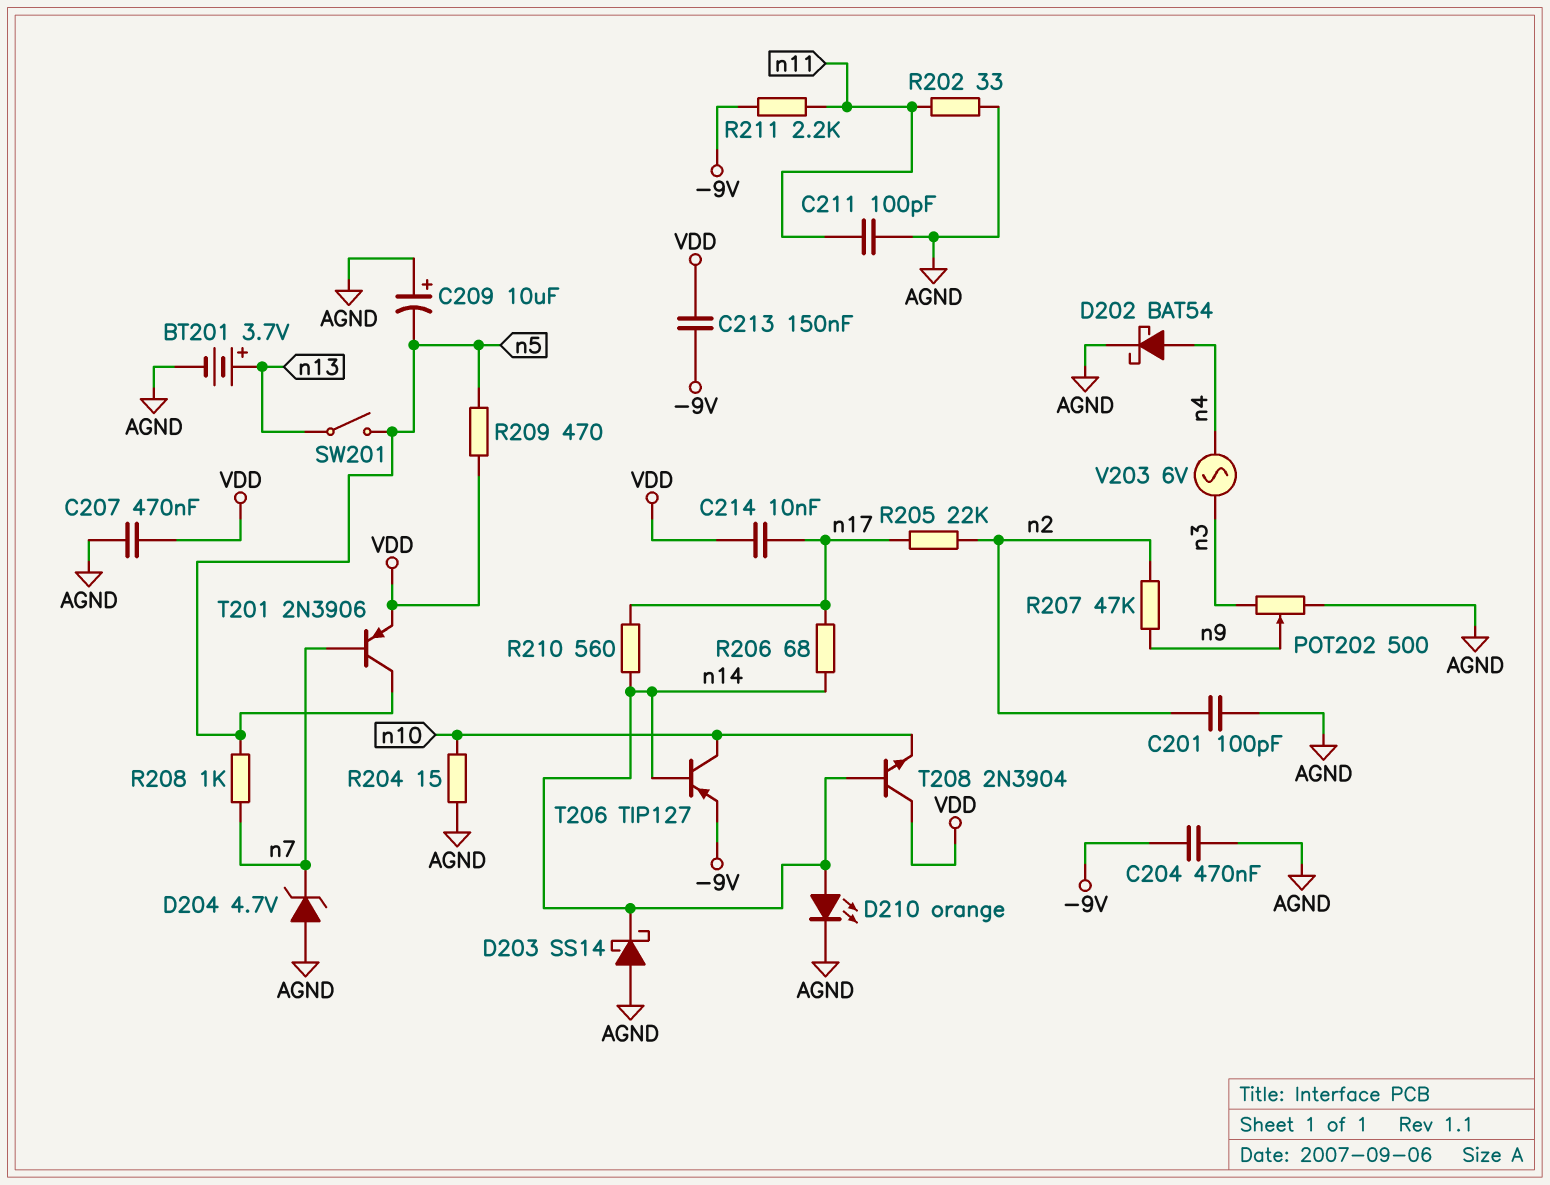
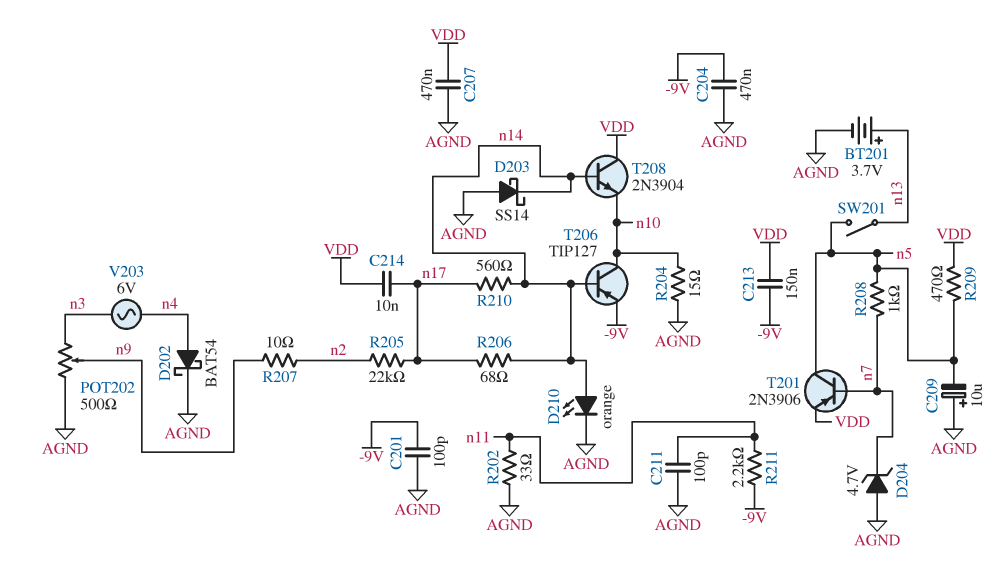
C201: 100pF (AGND, n2) -> 100pF (-9V, AGND)
R207: 47k (n2, n9) -> 10 (n2, n9)

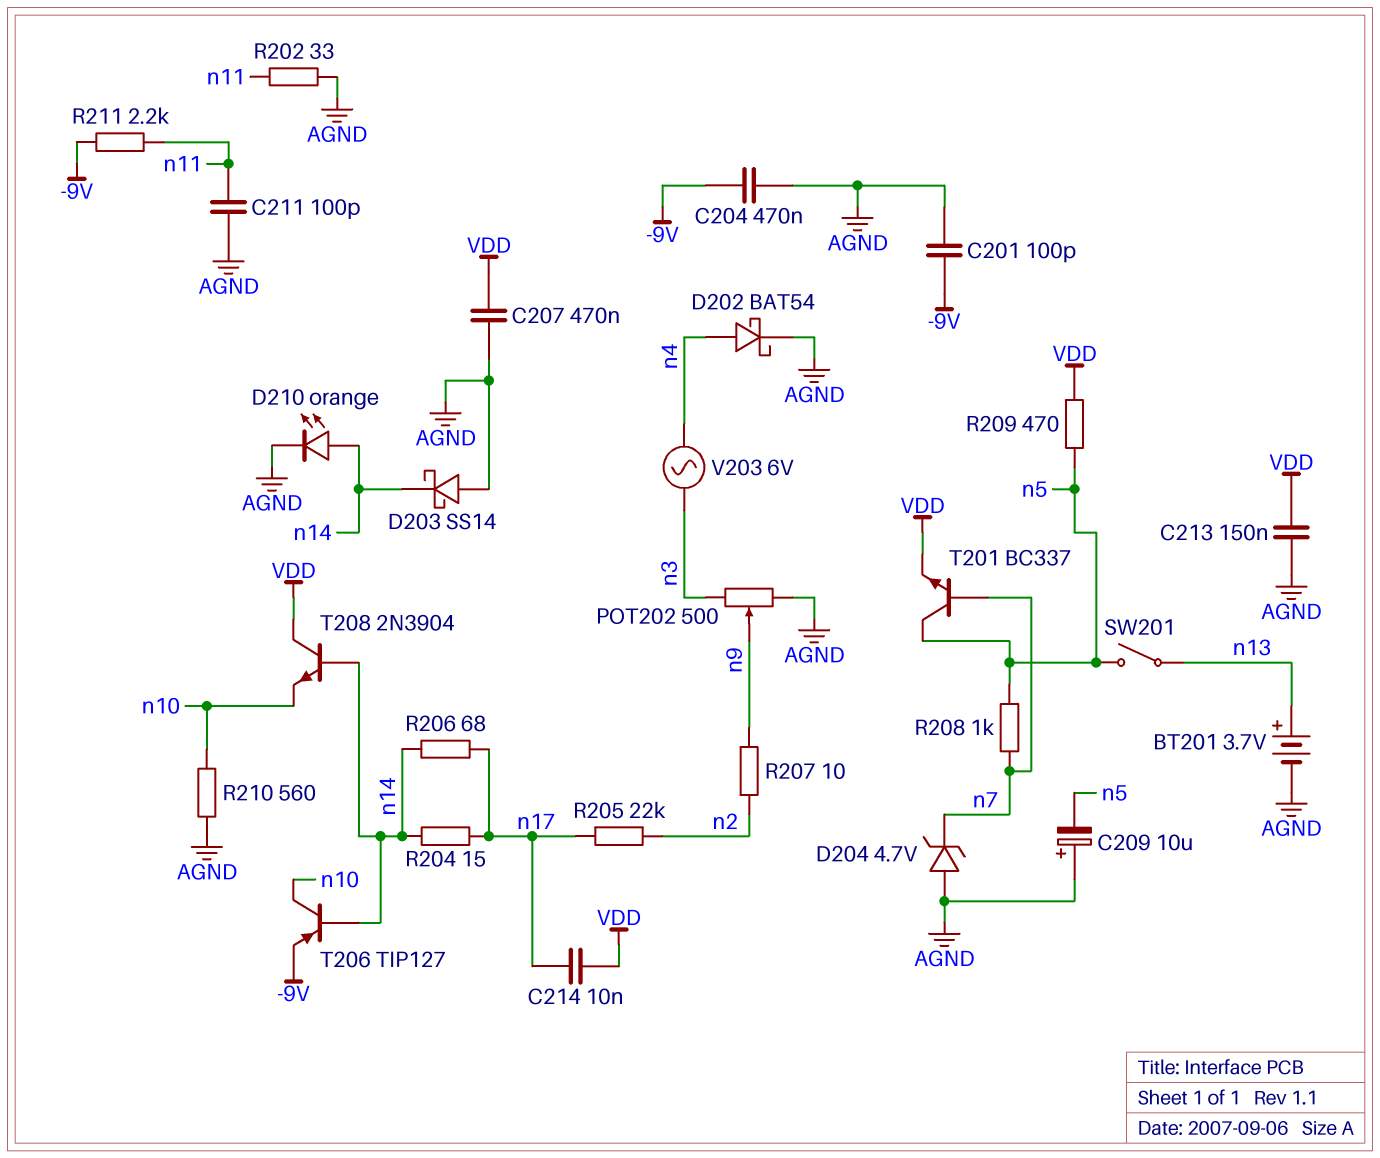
C213: 150nF (-9V, VDD) -> 150nF (AGND, VDD)
R204: 15 (AGND, n10) -> 15 (n14, n17)
R210: 560 (n14, n17) -> 560 (AGND, n10)
T201: PNP 2N3906 (B n7, C n5, E VDD) -> NPN BC337 (B n7, C n5, E VDD)

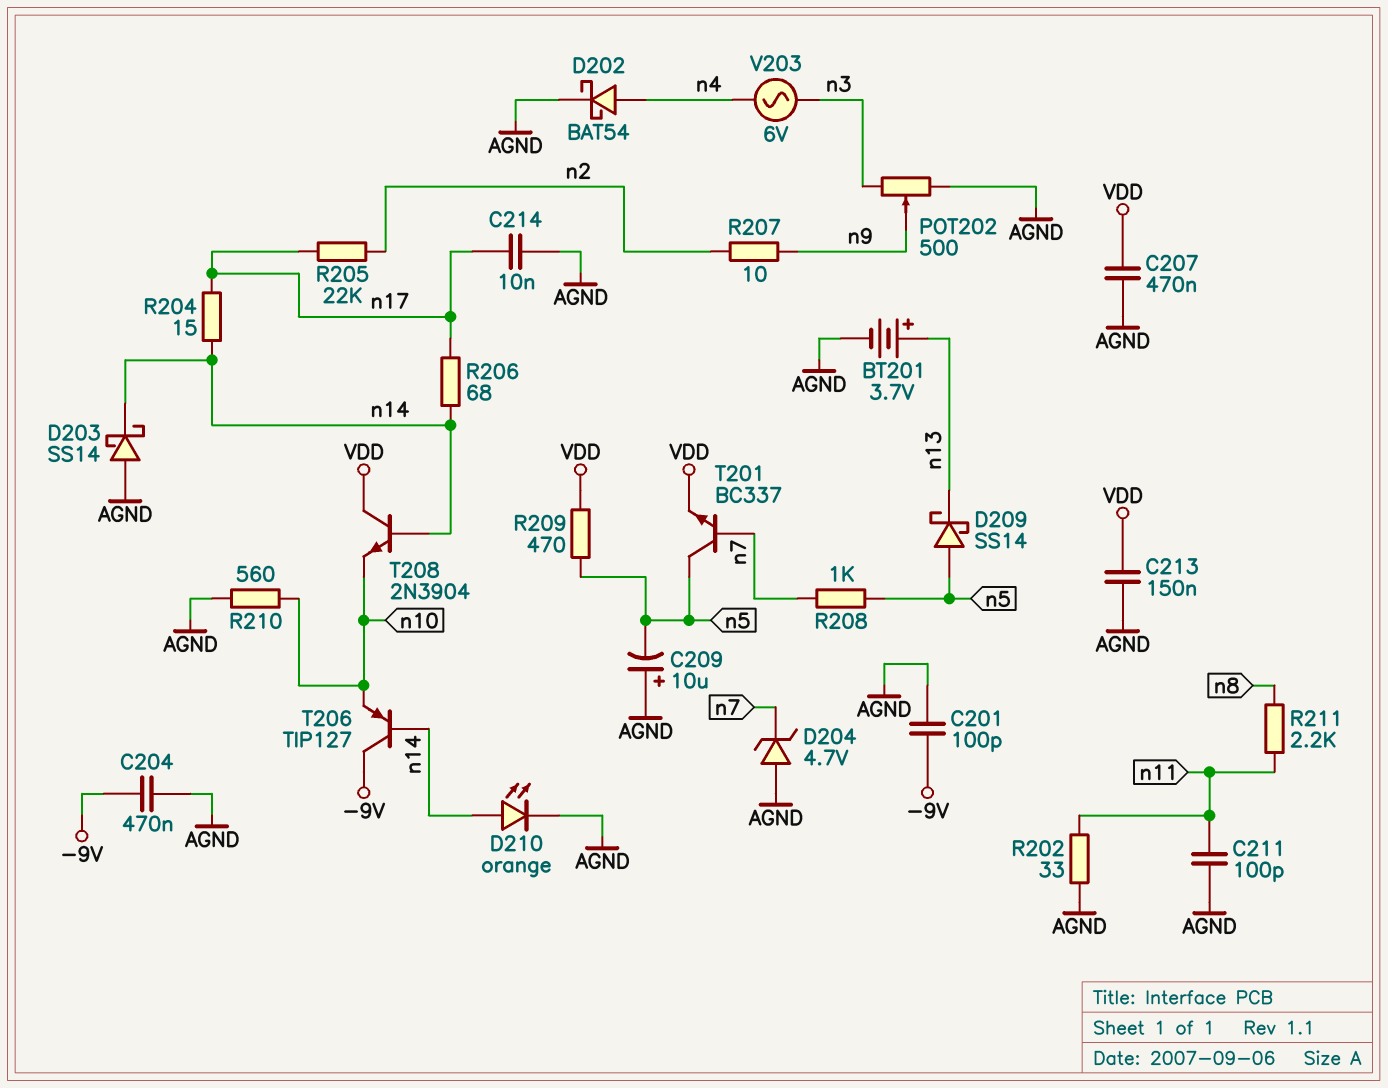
C214: 10nF (VDD, n17) -> 10nF (AGND, n17)
D209: none -> schottky SS14 (A n5, K n13)
R211: 2.2k (-9V, n11) -> 2.2k (n8, n11)
SW201: switch (n5, n13) -> none
T206: PNP TIP127 (B n14, C n10, E -9V) -> PNP TIP127 (B n14, C -9V, E n10)

